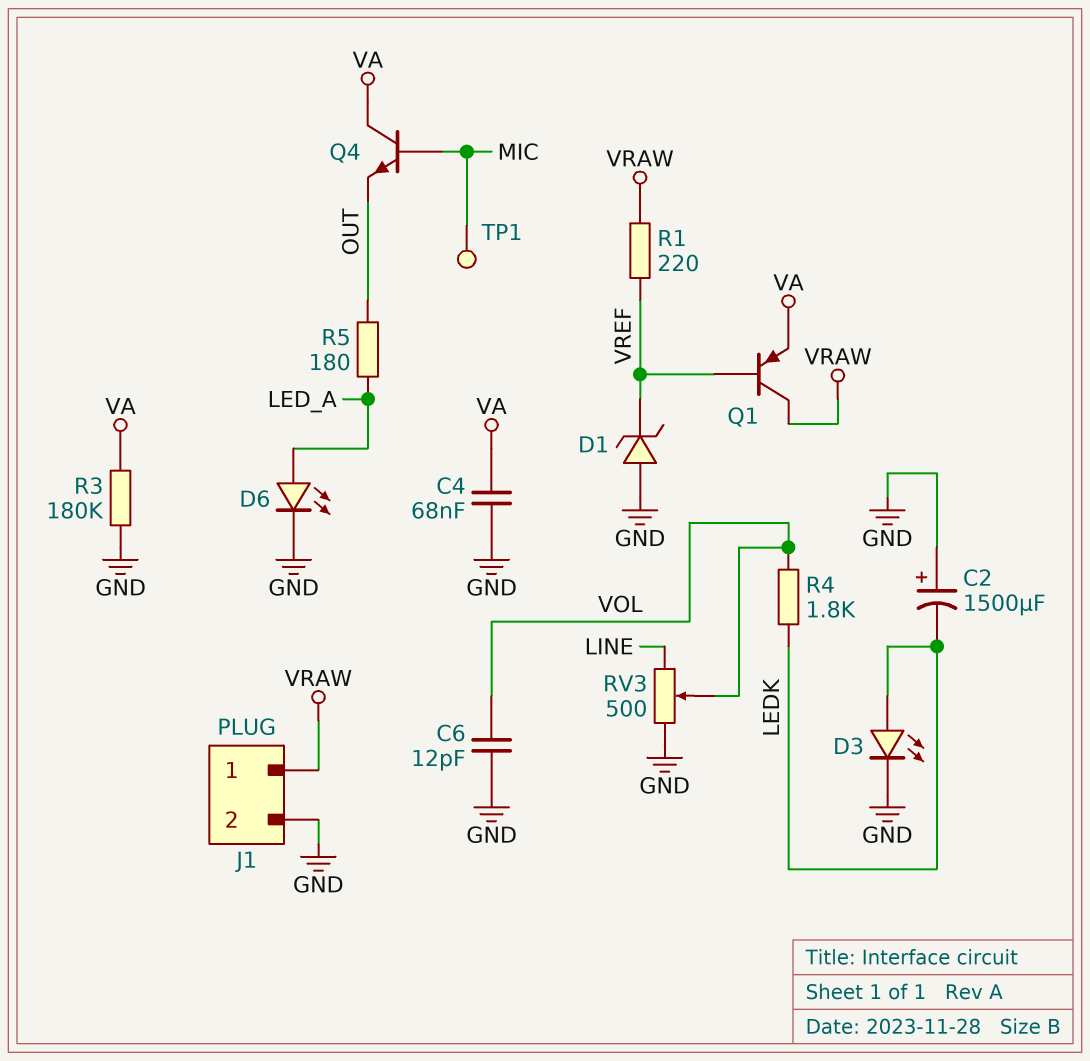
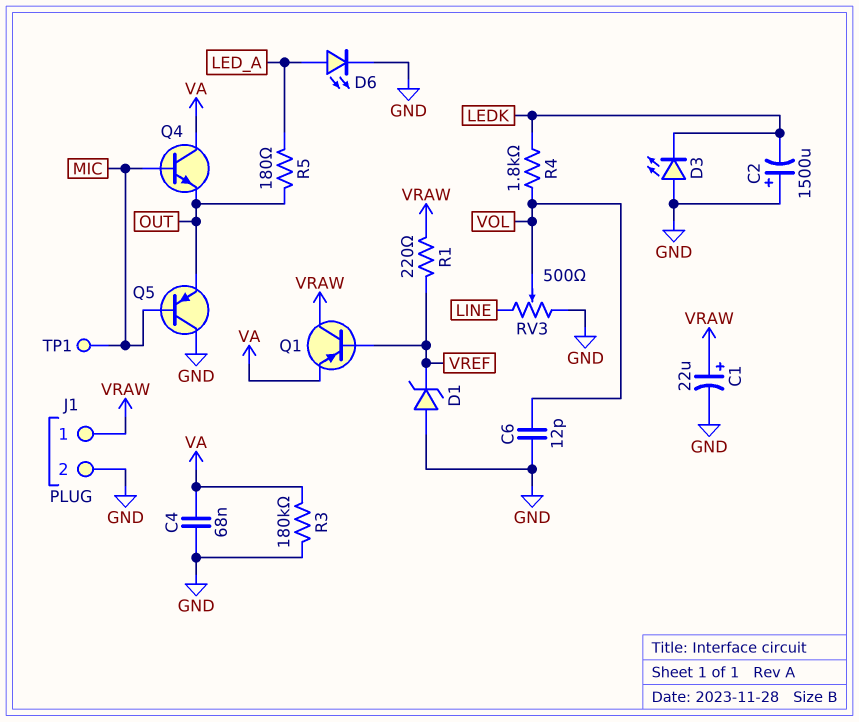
C1: none -> 22uF (plus VRAW, minus GND)
D3: LED (A LEDK, K GND) -> LED (A GND, K LEDK)
Q5: none -> PNP (B MIC, C GND, E OUT)

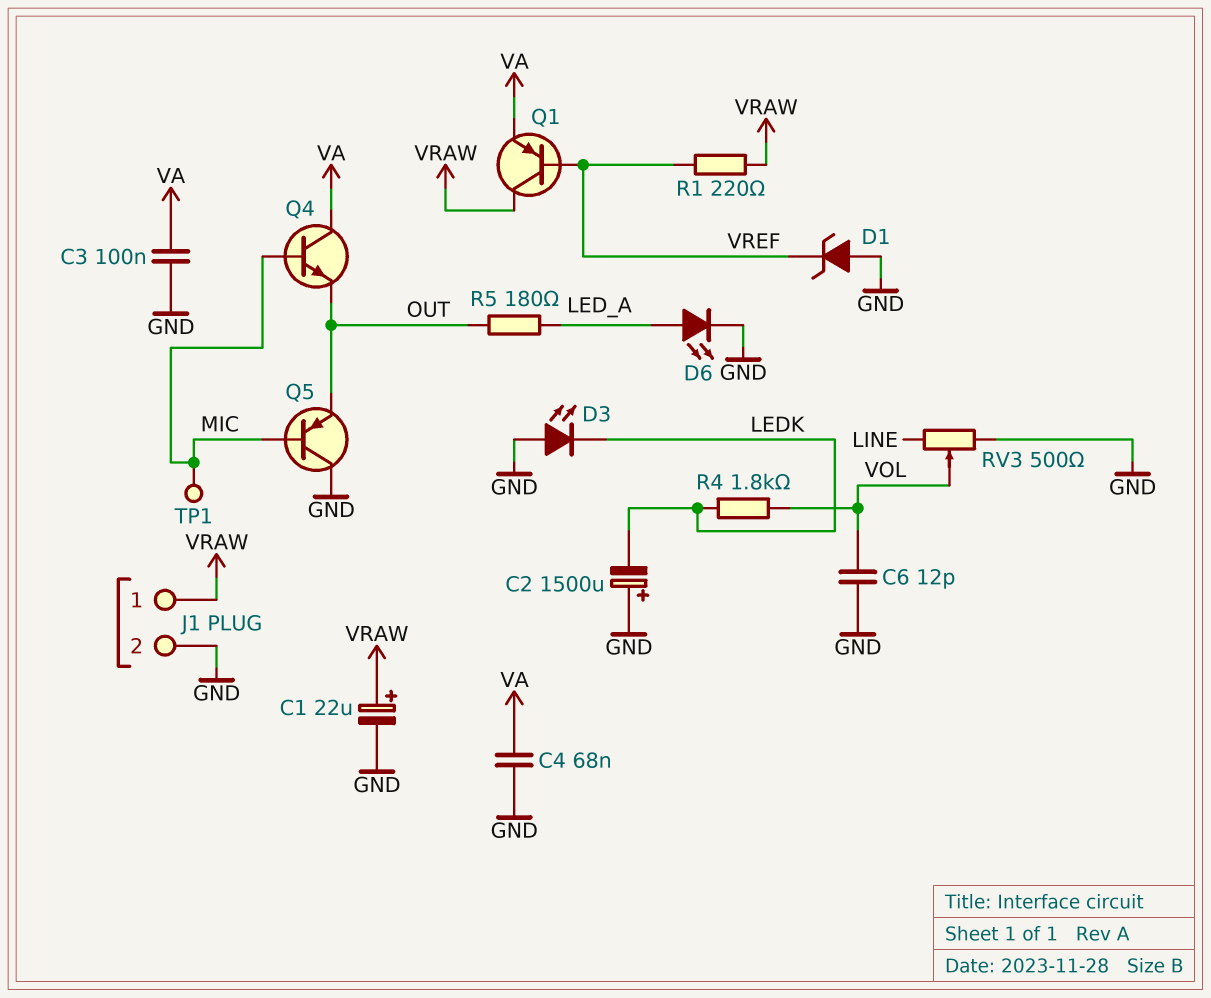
C3: none -> 100nF (GND, VA)
R3: 180k (GND, VA) -> none

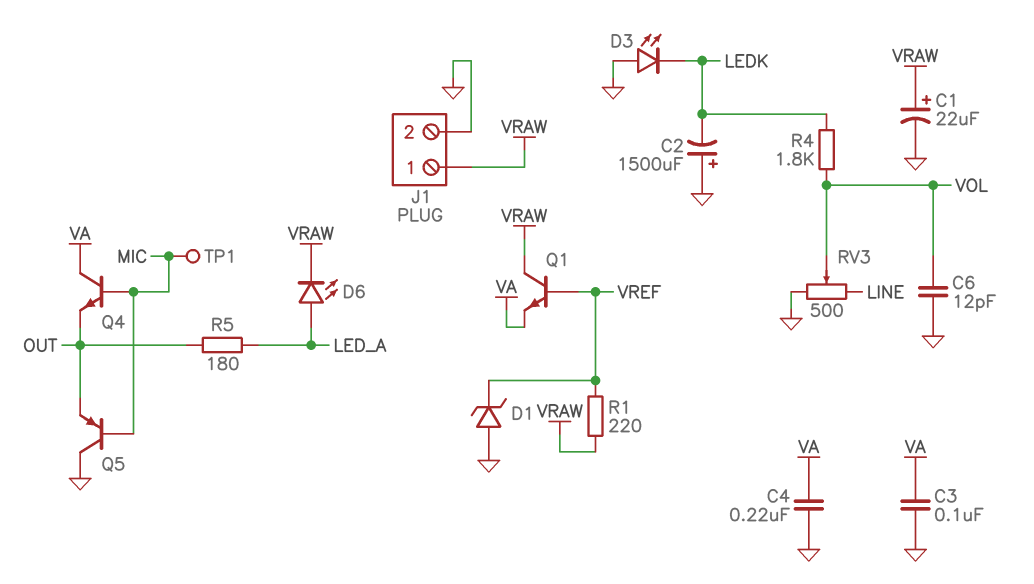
C4: 68nF (GND, VA) -> 220nF (GND, VA)
D6: LED (A LED_A, K GND) -> LED (A LED_A, K VRAW)
Q1: PNP (B VREF, C VRAW, E VA) -> NPN (B VREF, C VRAW, E VA)

